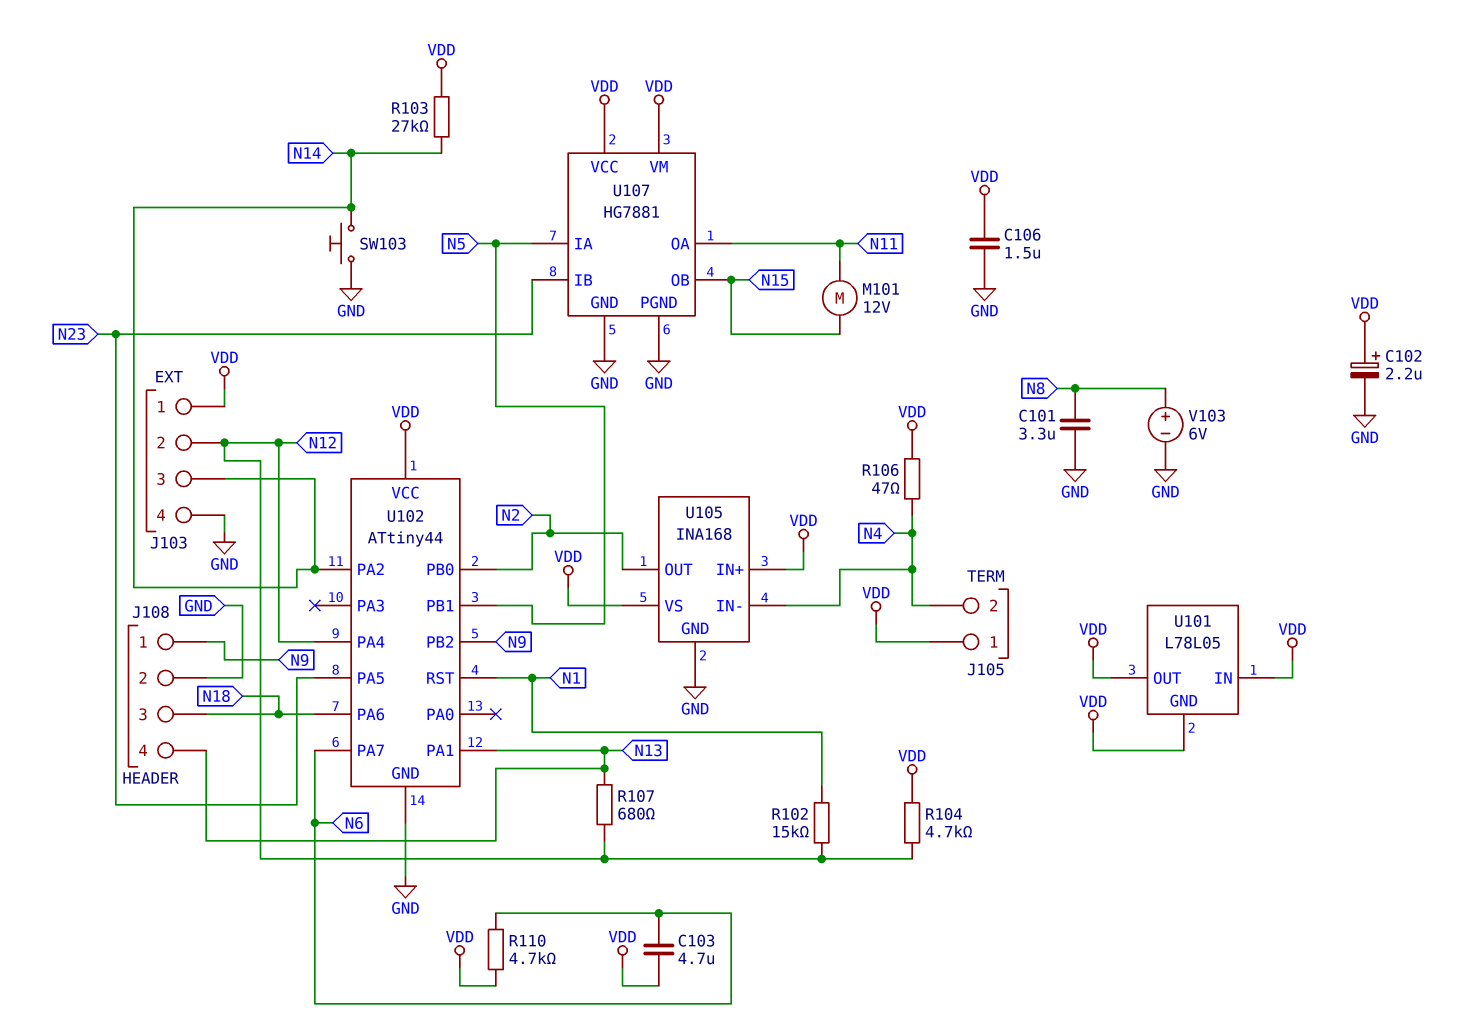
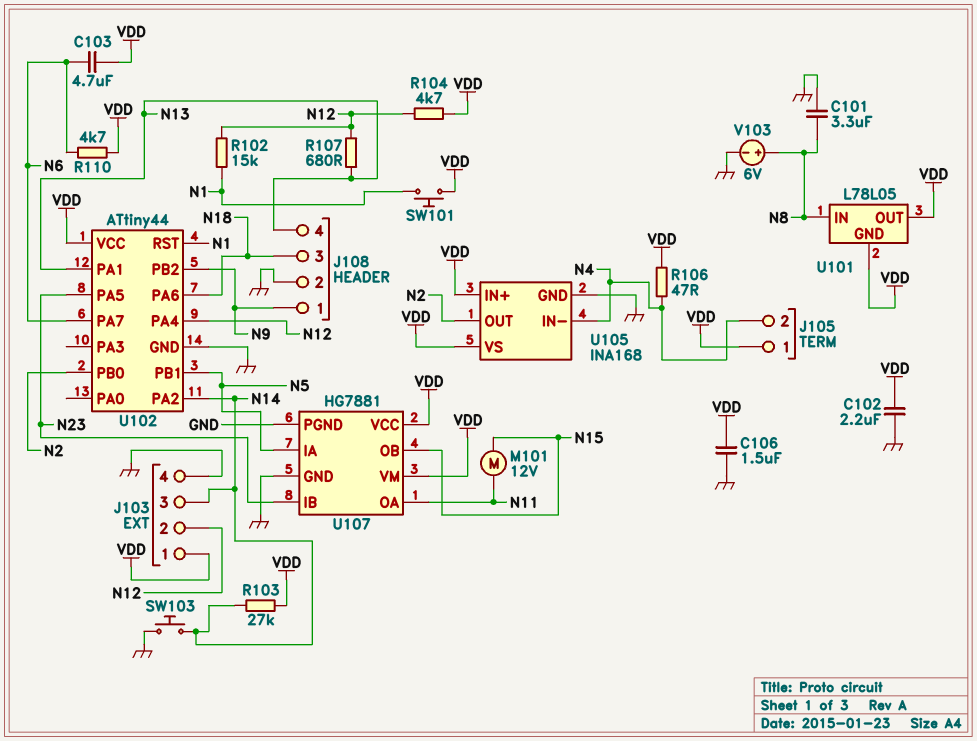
C102: 2.2uF (plus VDD, minus GND) -> 2.2uF (GND, VDD)
SW101: none -> button (N1, VDD)
U101 pin IN: VDD -> N8

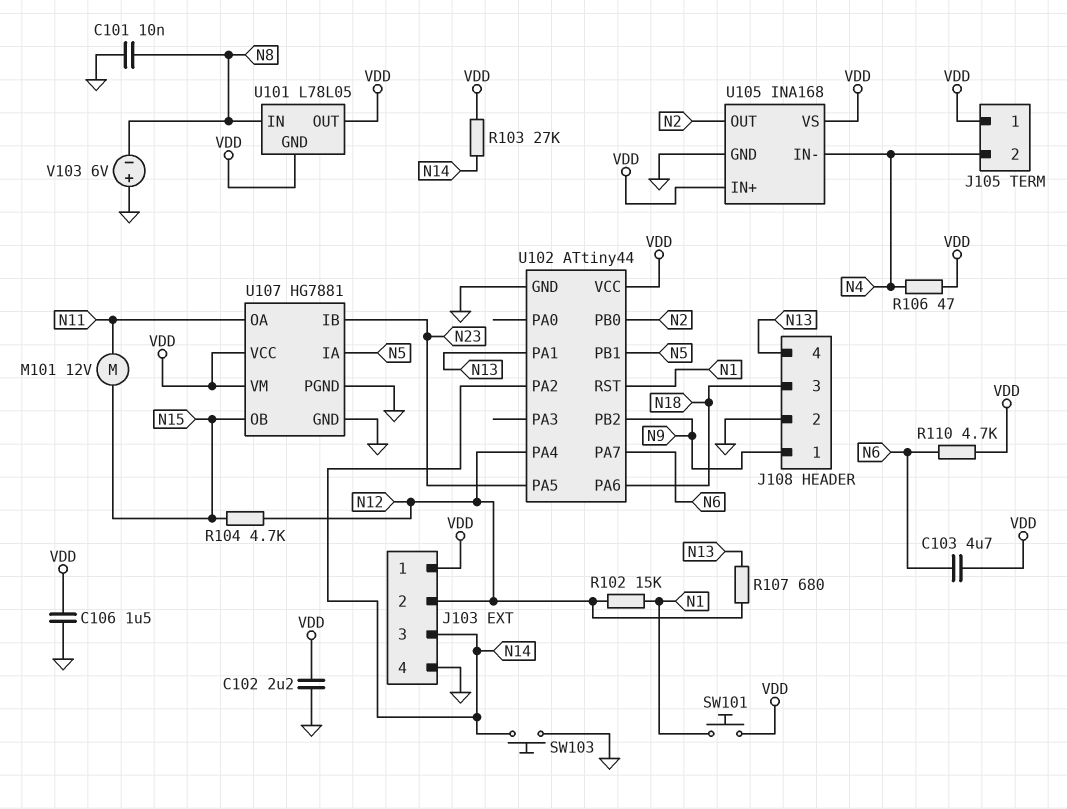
C101: 3.3uF (GND, N8) -> 10nF (GND, N8)
R104: 4.7k (N12, VDD) -> 4.7k (N12, N15)
V103: 6V (plus N8, minus GND) -> 6V (plus GND, minus N8)

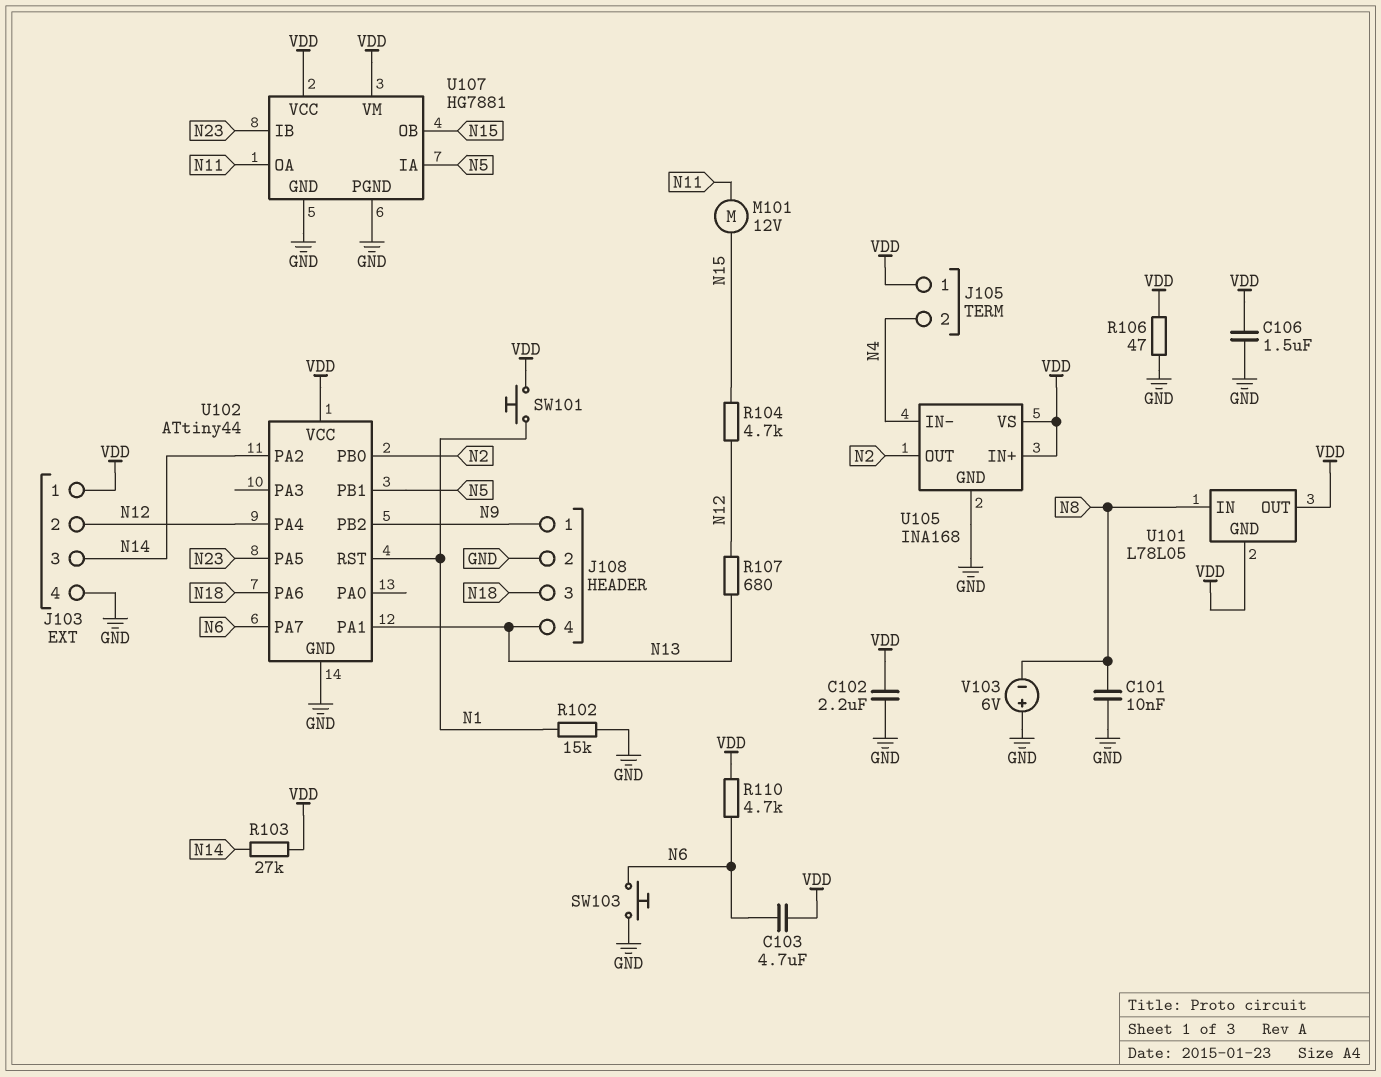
R102: 15k (N1, N12) -> 15k (GND, N1)
R106: 47 (N4, VDD) -> 47 (GND, VDD)
SW103: button (GND, N14) -> button (GND, N6)

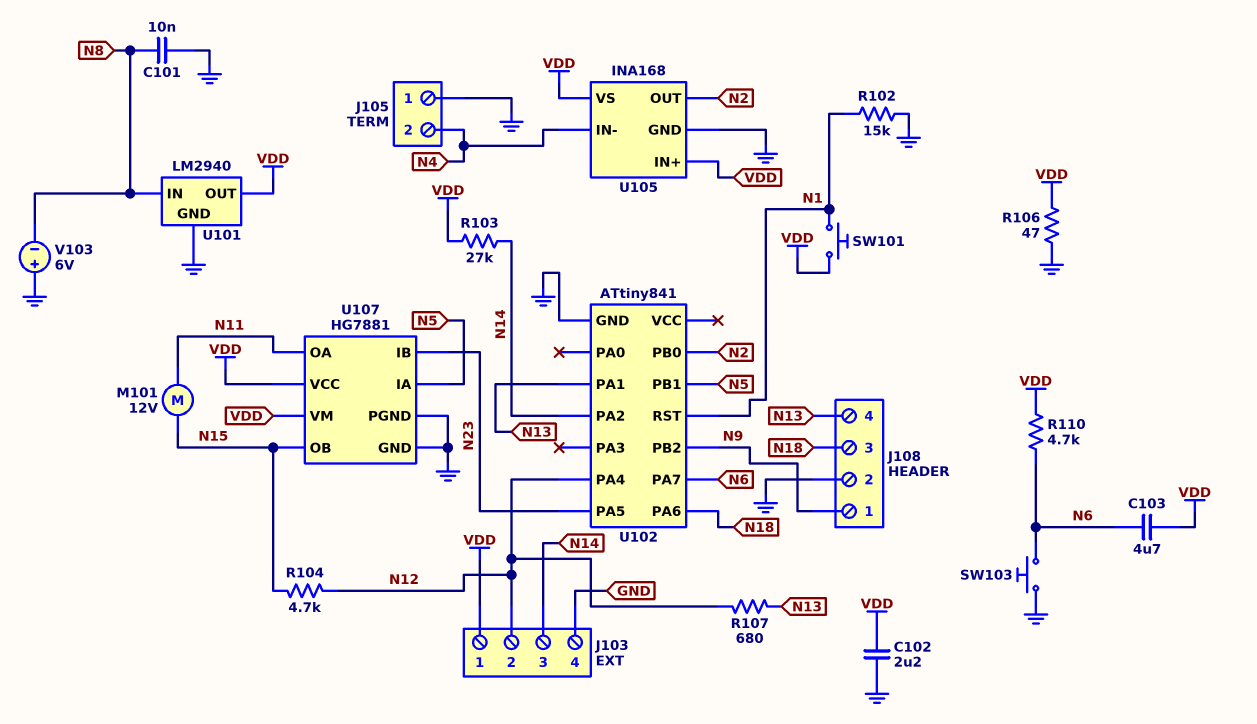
C106: 1.5uF (GND, VDD) -> none
J105 pin 1: VDD -> GND
U101: L78L05 -> LM2940
U101 pin GND: VDD -> GND
U102: ATtiny44 -> ATtiny841
U102 pin VCC: VDD -> none

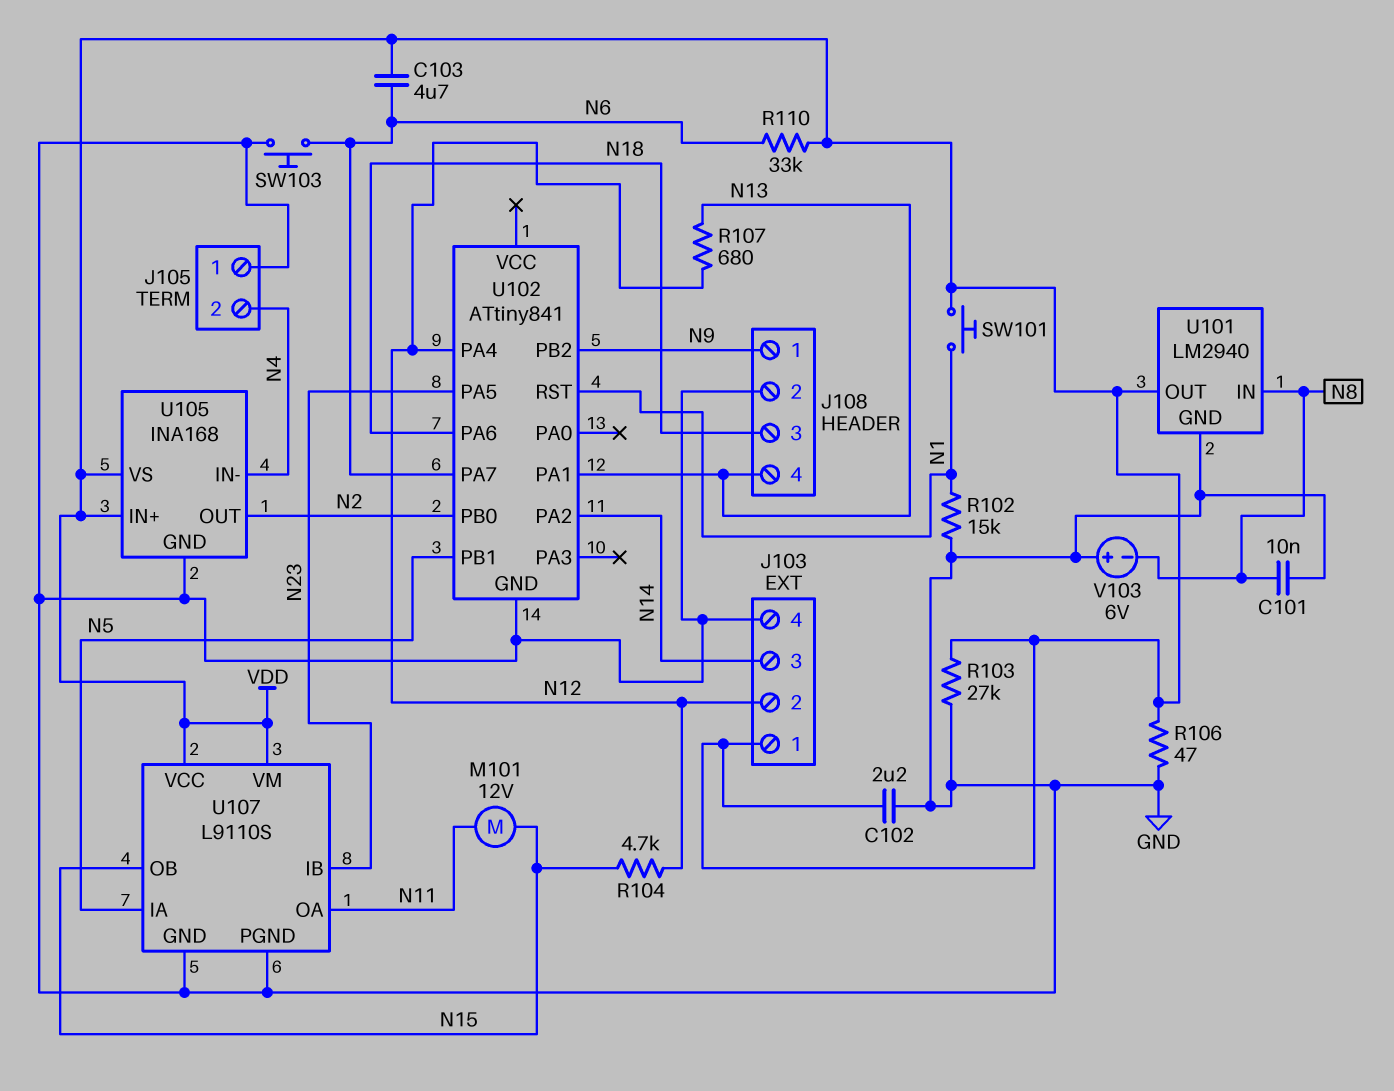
R103: 27k (N14, VDD) -> 27k (GND, VDD)
R110: 4.7k (N6, VDD) -> 33k (N6, VDD)
U107: HG7881 -> L9110S

